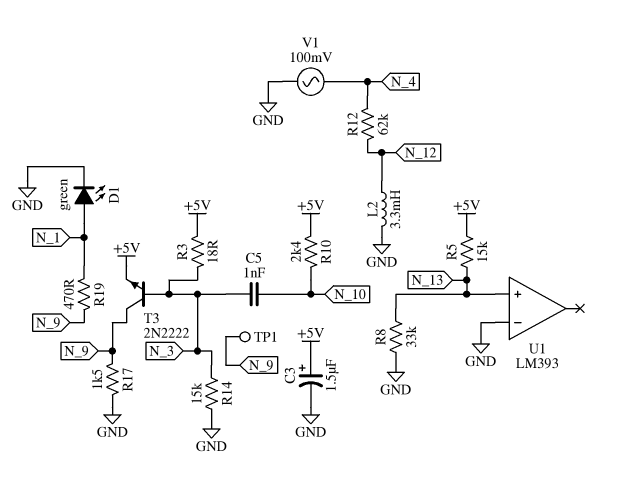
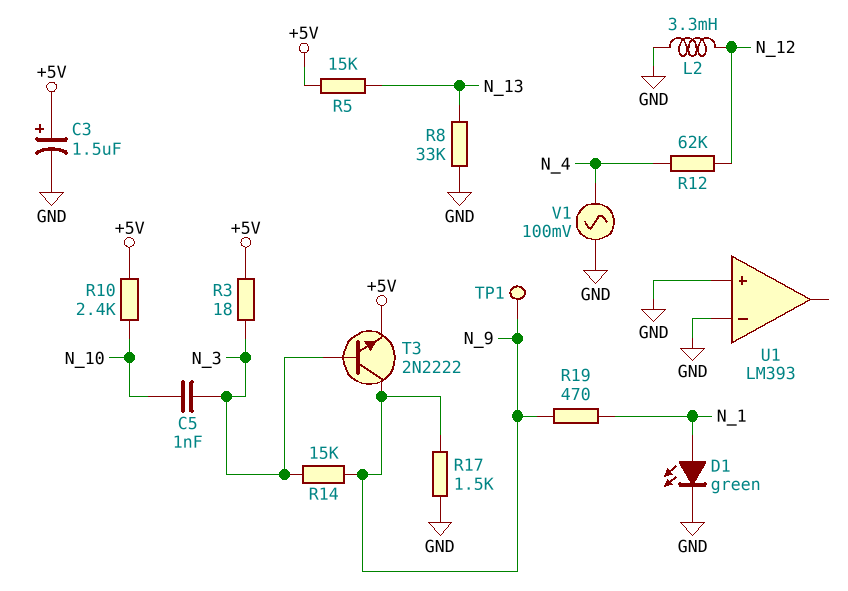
R14: 15k (GND, N_3) -> 15k (N_3, N_9)
U1 pin in+: N_13 -> GND

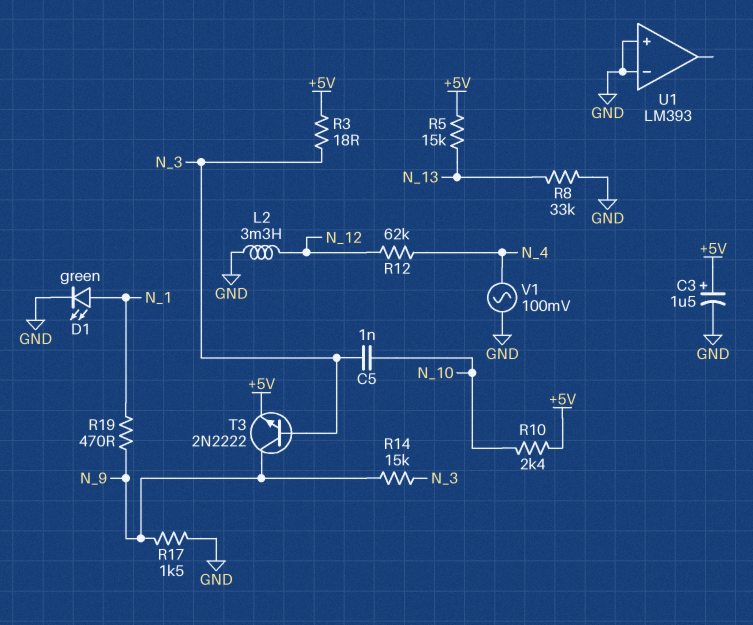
TP1: test point (N_9) -> none

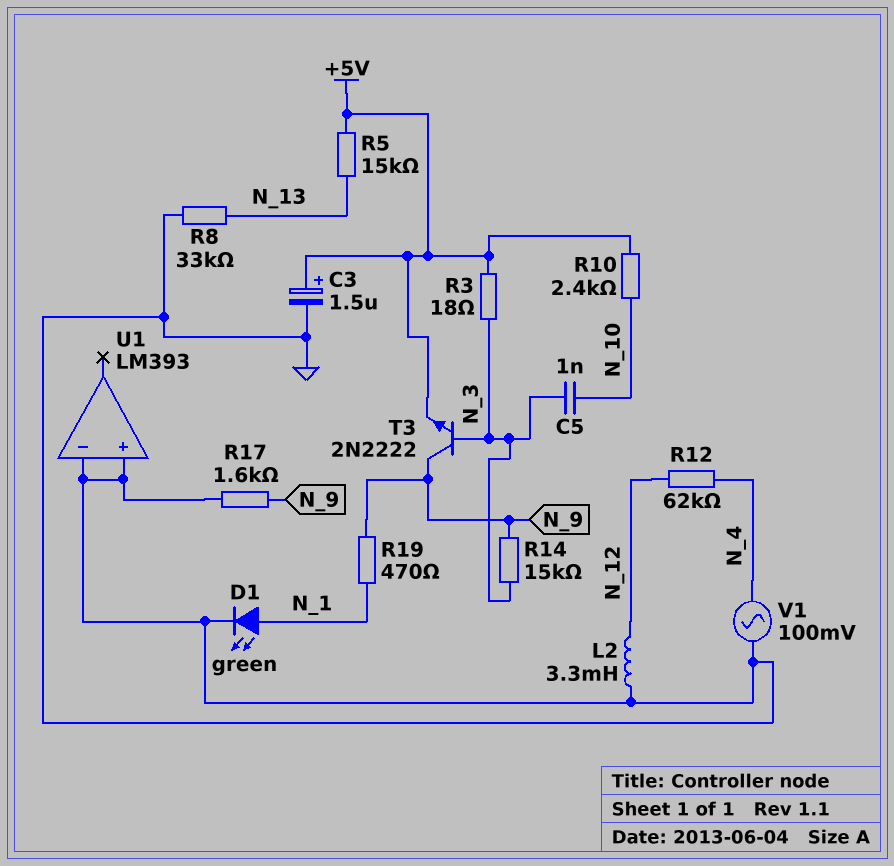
R17: 1.5k (GND, N_9) -> 1.6k (GND, N_9)

